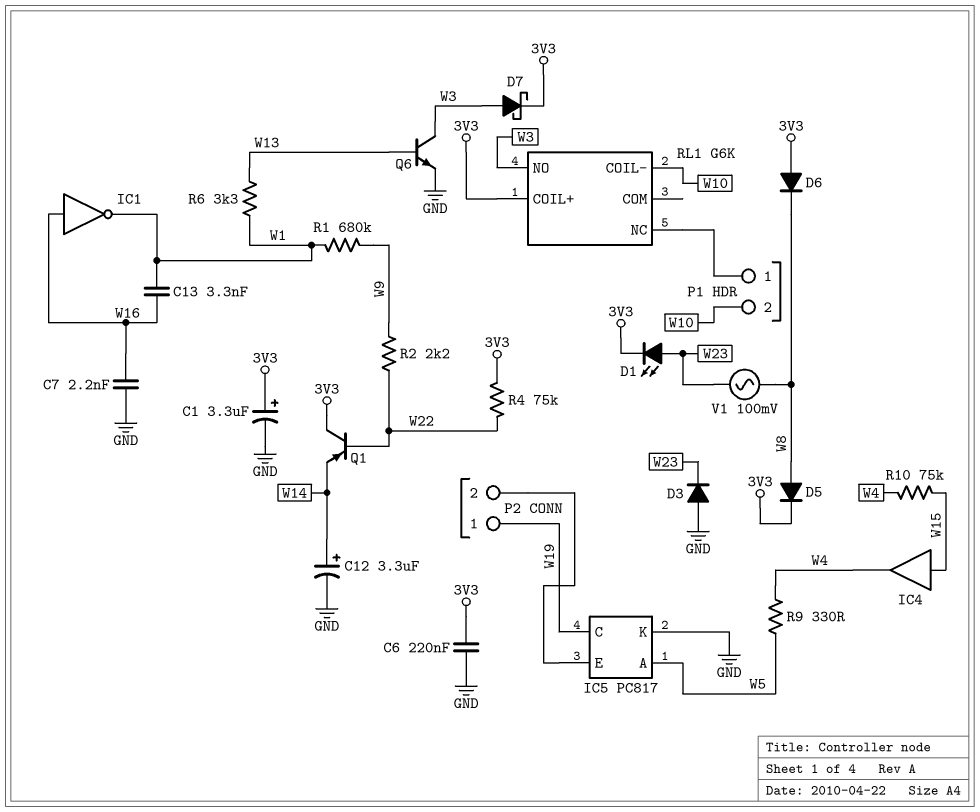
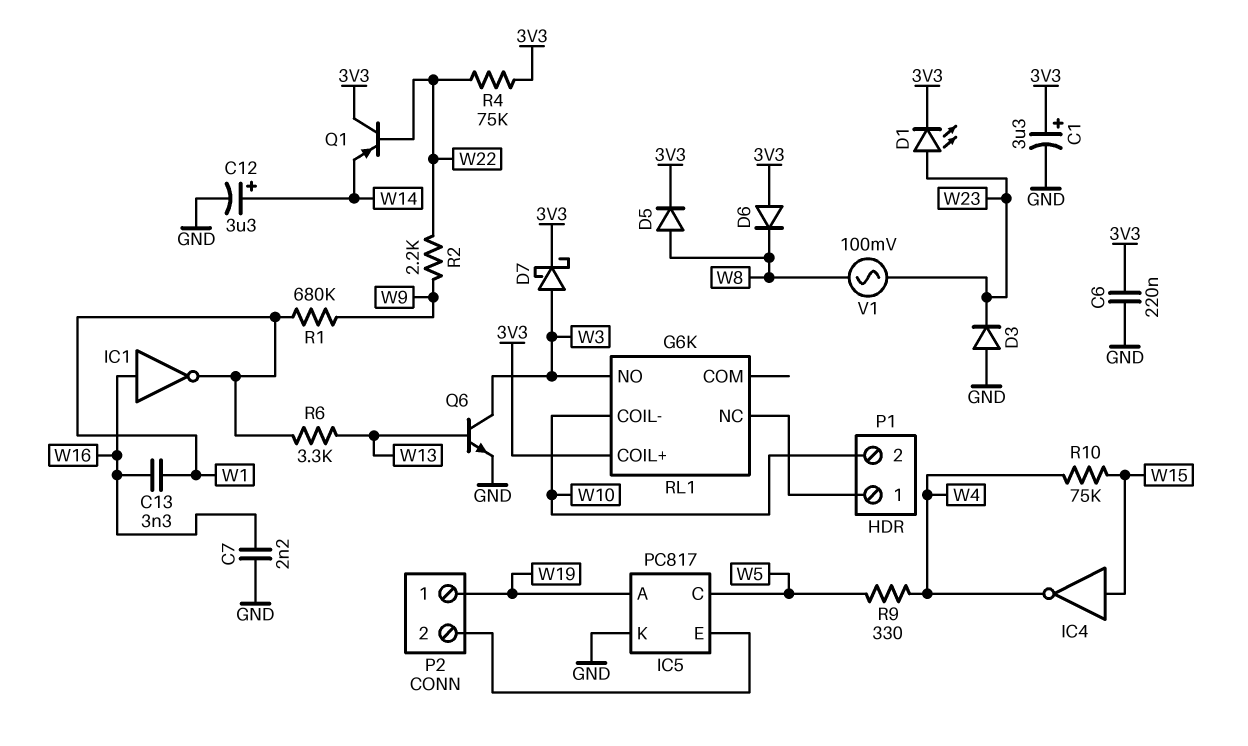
IC4: buffer (in W15, out W4) -> NOT (in W15, out W4)
IC5 pin A: W5 -> W19
IC5 pin C: W19 -> W5

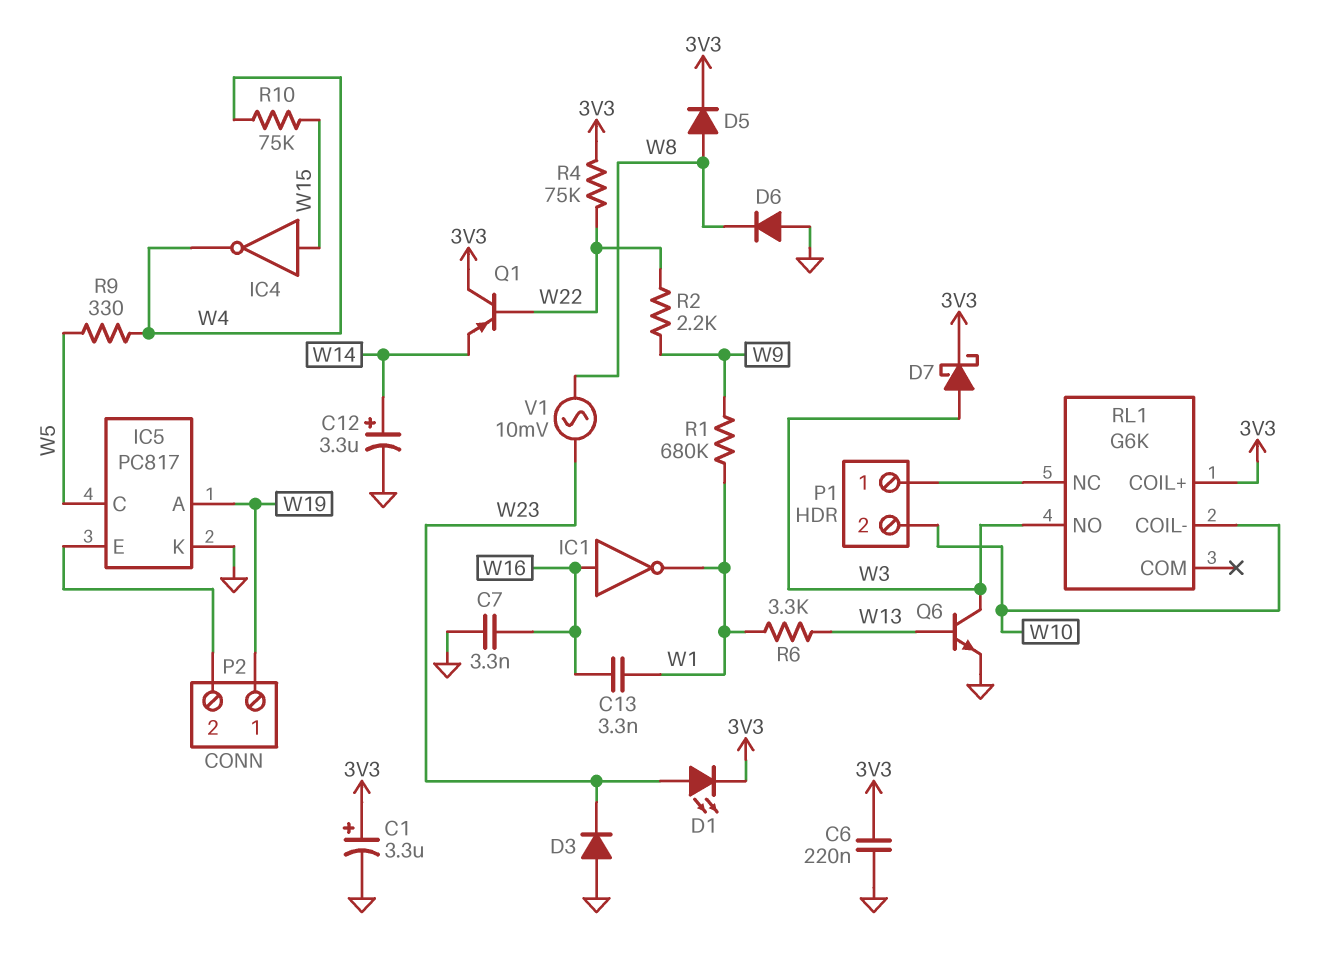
C7: 2.2nF (GND, W16) -> 3.3nF (GND, W16)
D6: diode (A 3V3, K W8) -> diode (A GND, K W8)
V1: AC 100mV (W8, W23) -> AC 10mV (W8, W23)

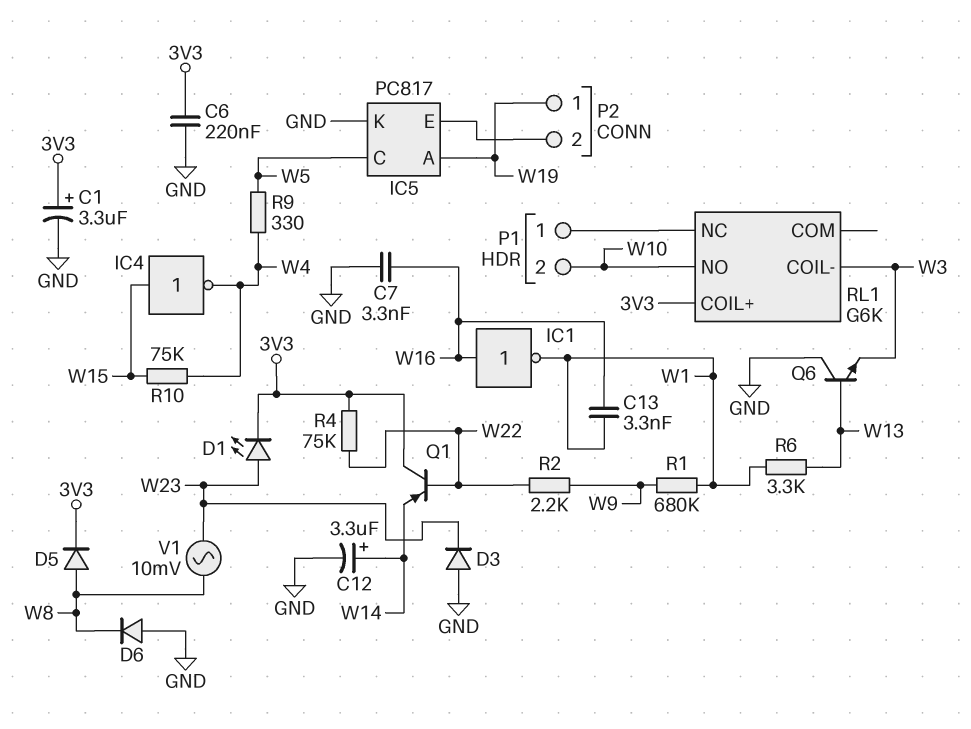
D7: schottky (A W3, K 3V3) -> none
Q6: NPN (B W13, C W3, E GND) -> NPN (B W13, C GND, E W3)
RL1 pin COIL-: W10 -> W3
RL1 pin NO: W3 -> W10

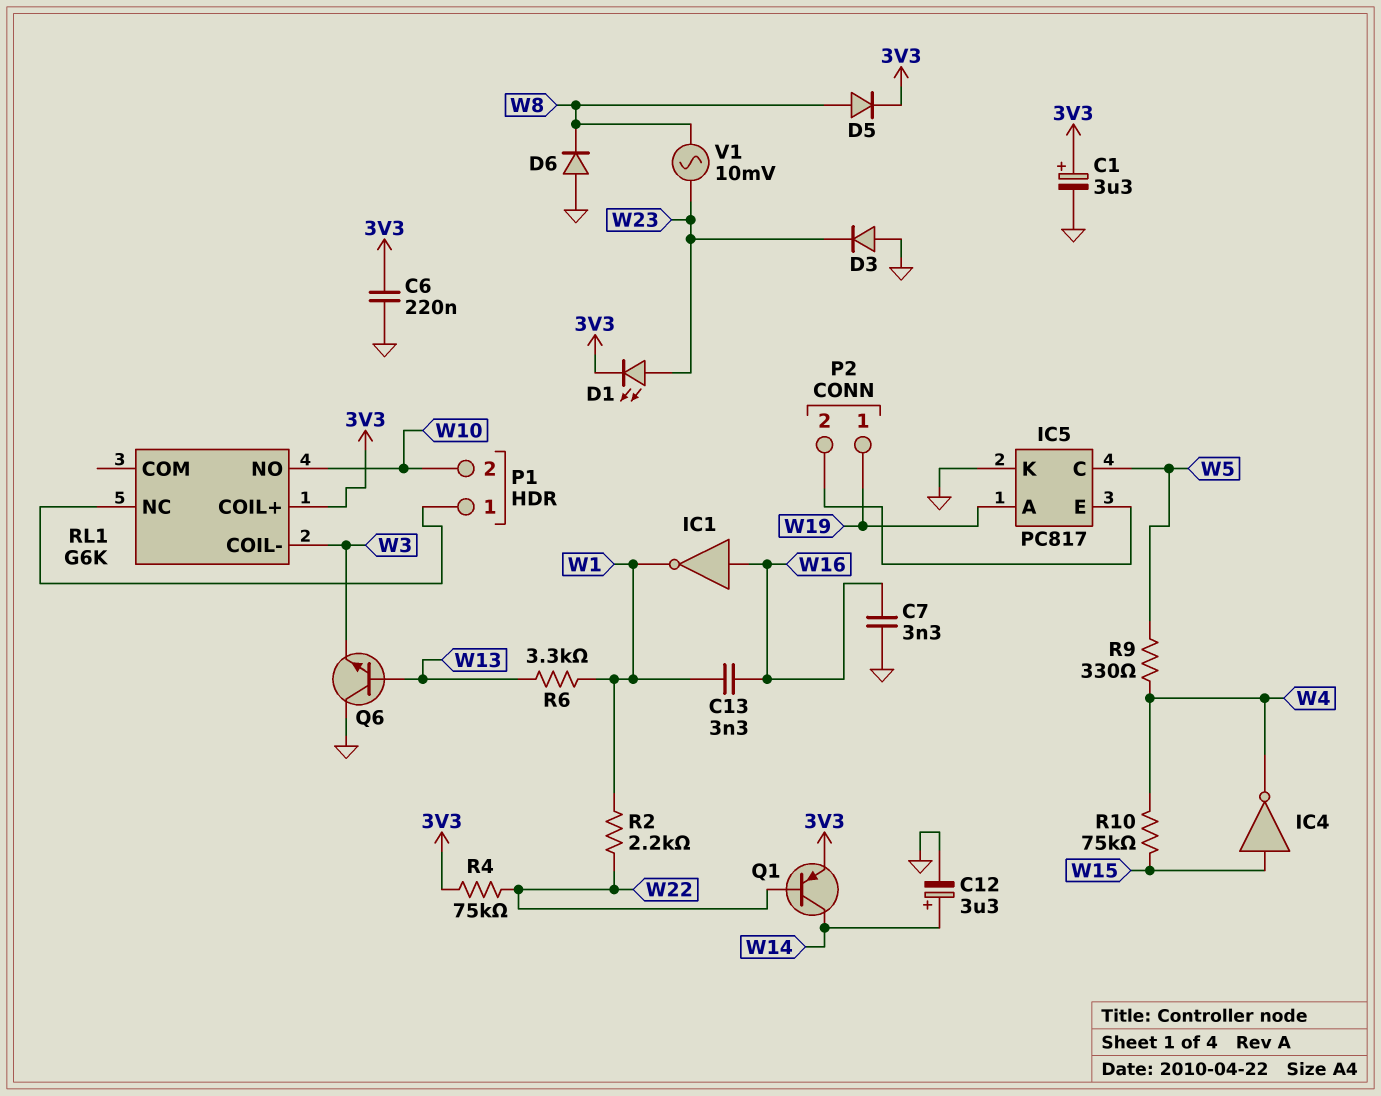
Q1: PNP (B W22, C 3V3, E W14) -> PNP (B W22, C W14, E 3V3)
R1: 680k (W1, W9) -> none
R2: 2.2k (W9, W22) -> 2.2k (W1, W22)

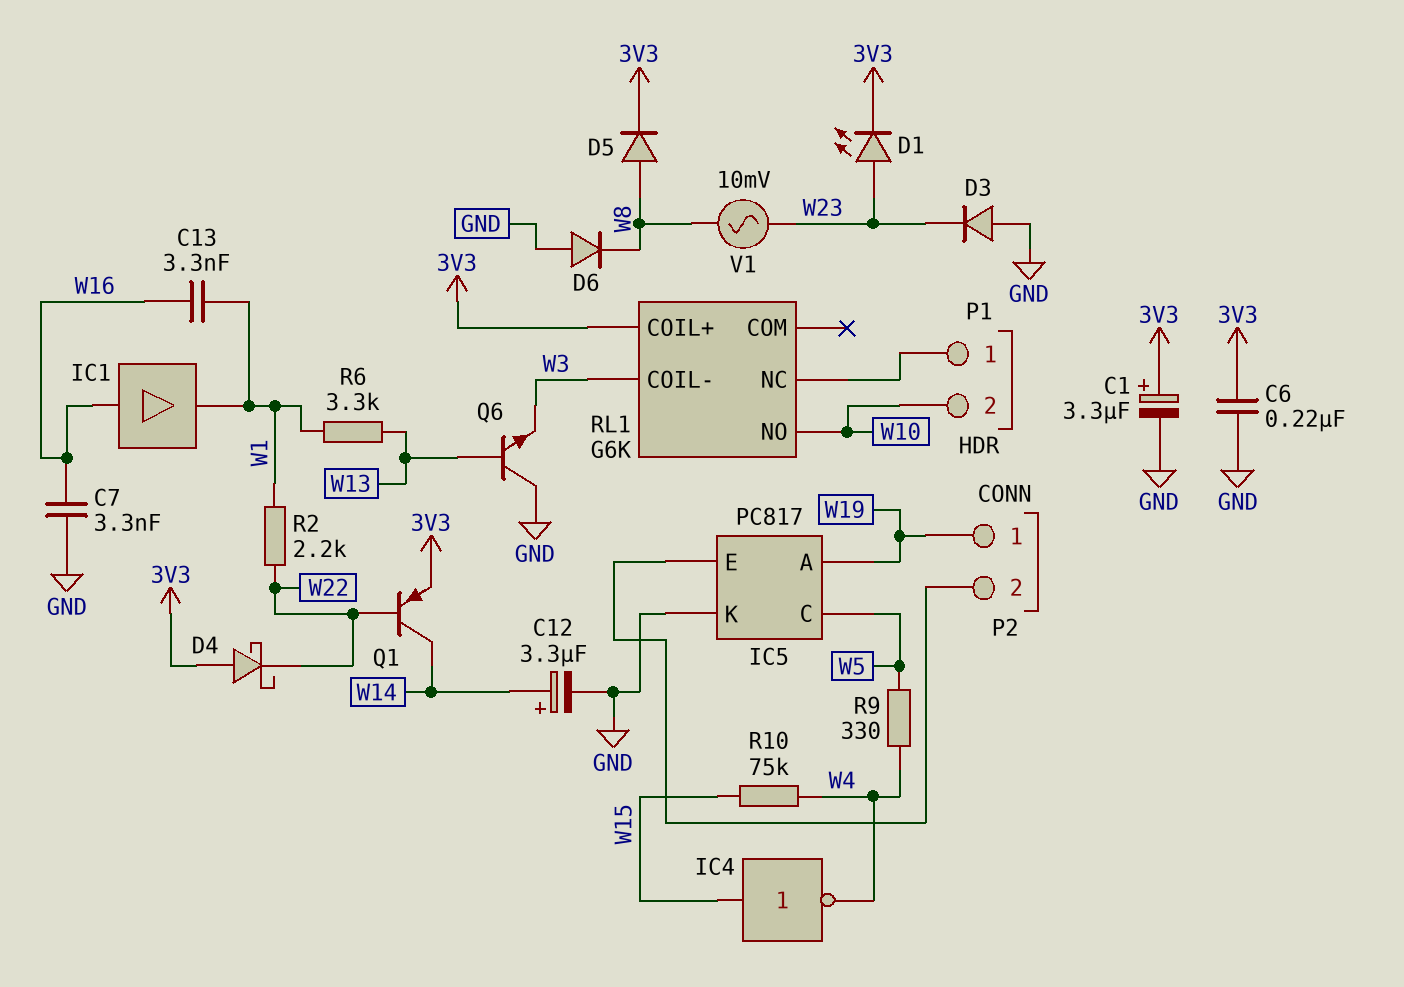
D4: none -> schottky (A 3V3, K W22)
IC1: NOT (in W16, out W1) -> buffer (in W16, out W1)
R4: 75k (3V3, W22) -> none

